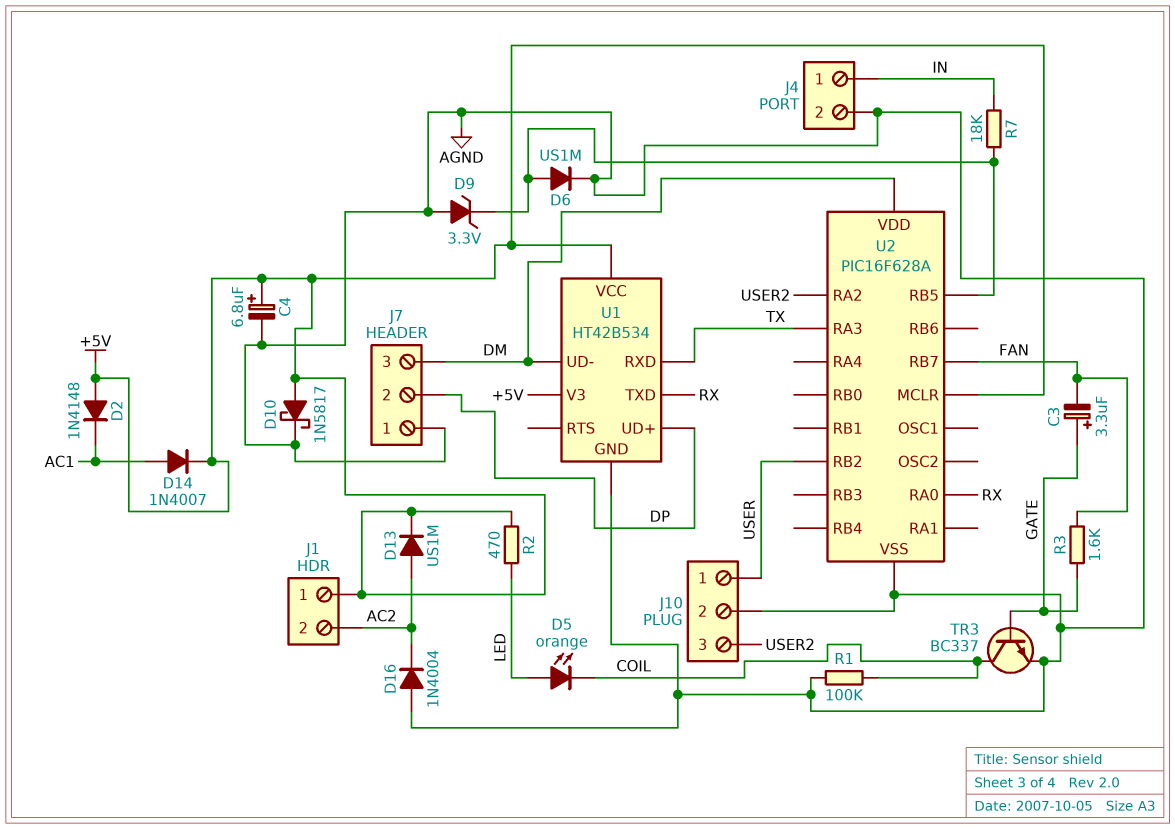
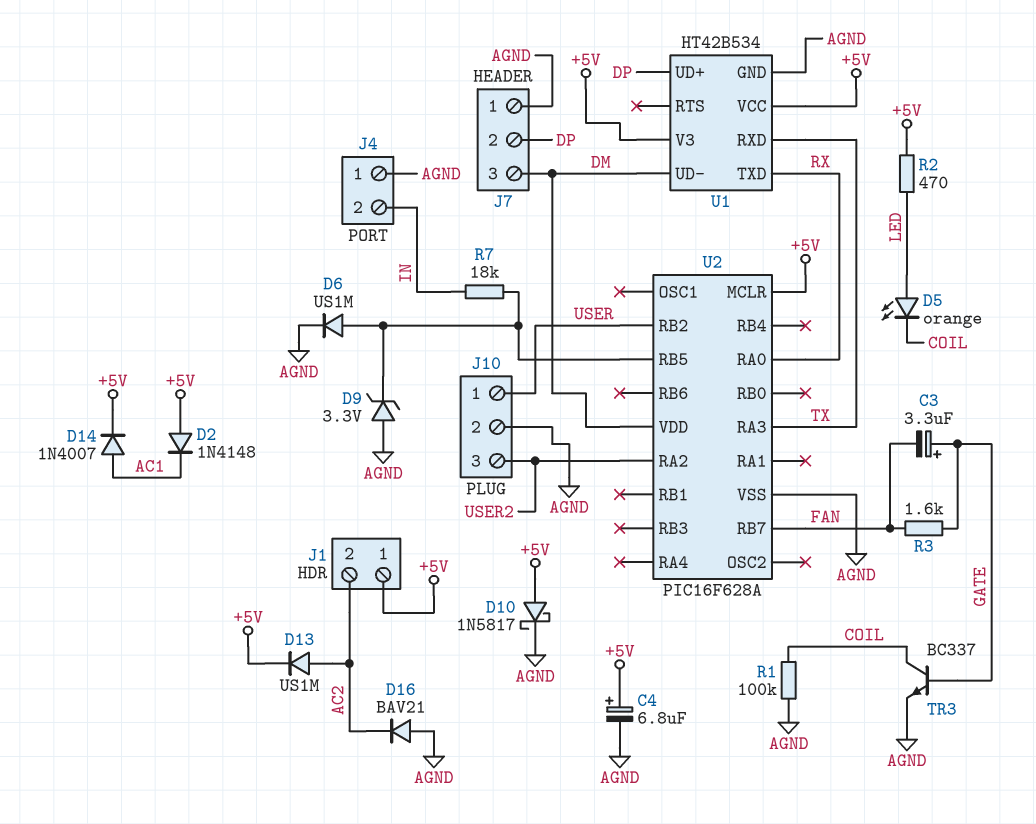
D16: diode 1N4004 (A AGND, K AC2) -> diode BAV21 (A AGND, K AC2)
J4 pin 1: IN -> AGND
J4 pin 2: AGND -> IN

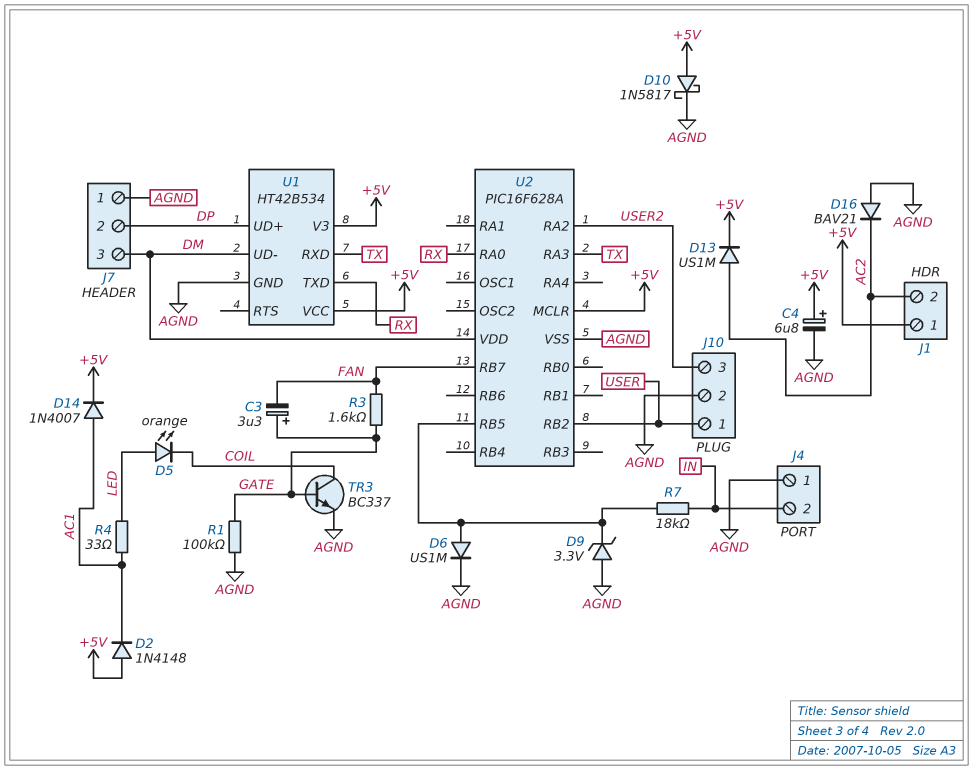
R1: 100k (AGND, COIL) -> 100k (AGND, GATE)
R2: 470 (+5V, LED) -> none
R4: none -> 33 (AC1, LED)

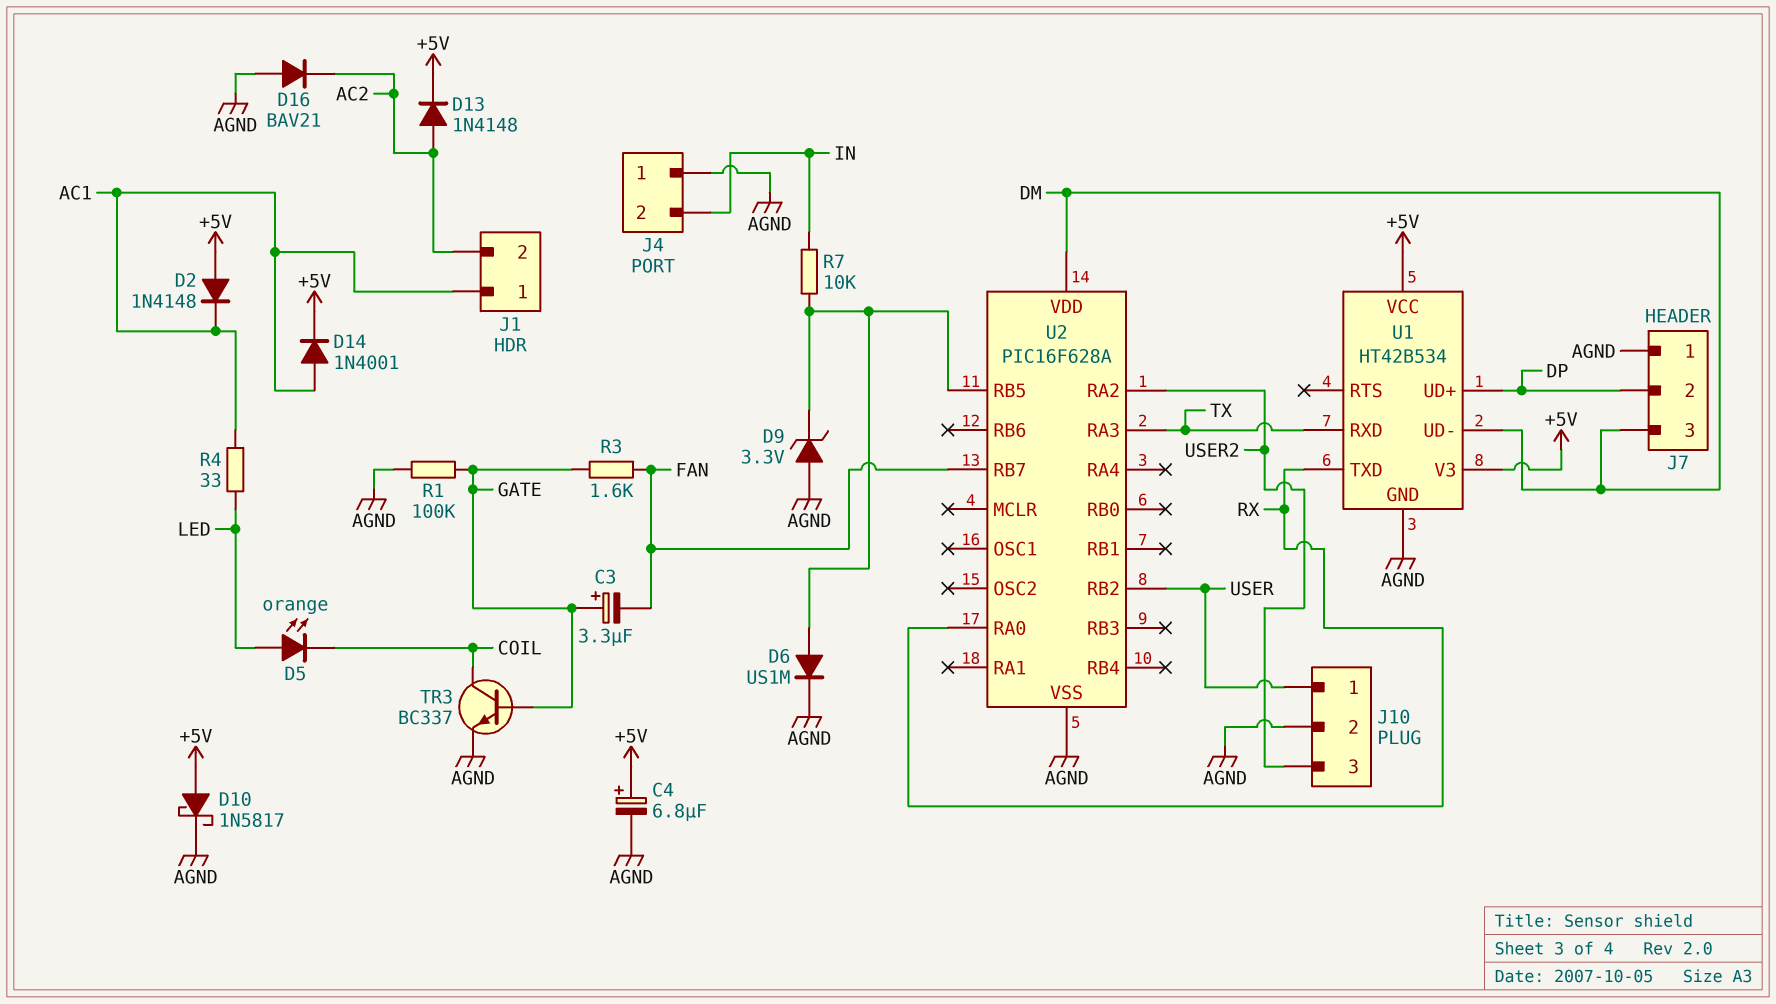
D13: diode US1M (A AC2, K +5V) -> diode 1N4148 (A AC2, K +5V)
D14: diode 1N4007 (A AC1, K +5V) -> diode 1N4001 (A AC1, K +5V)
J1 pin 1: +5V -> AC1
R7: 18k (IN, U2/RB5) -> 10k (IN, U2/RB5)
U2 pin MCLR: +5V -> none

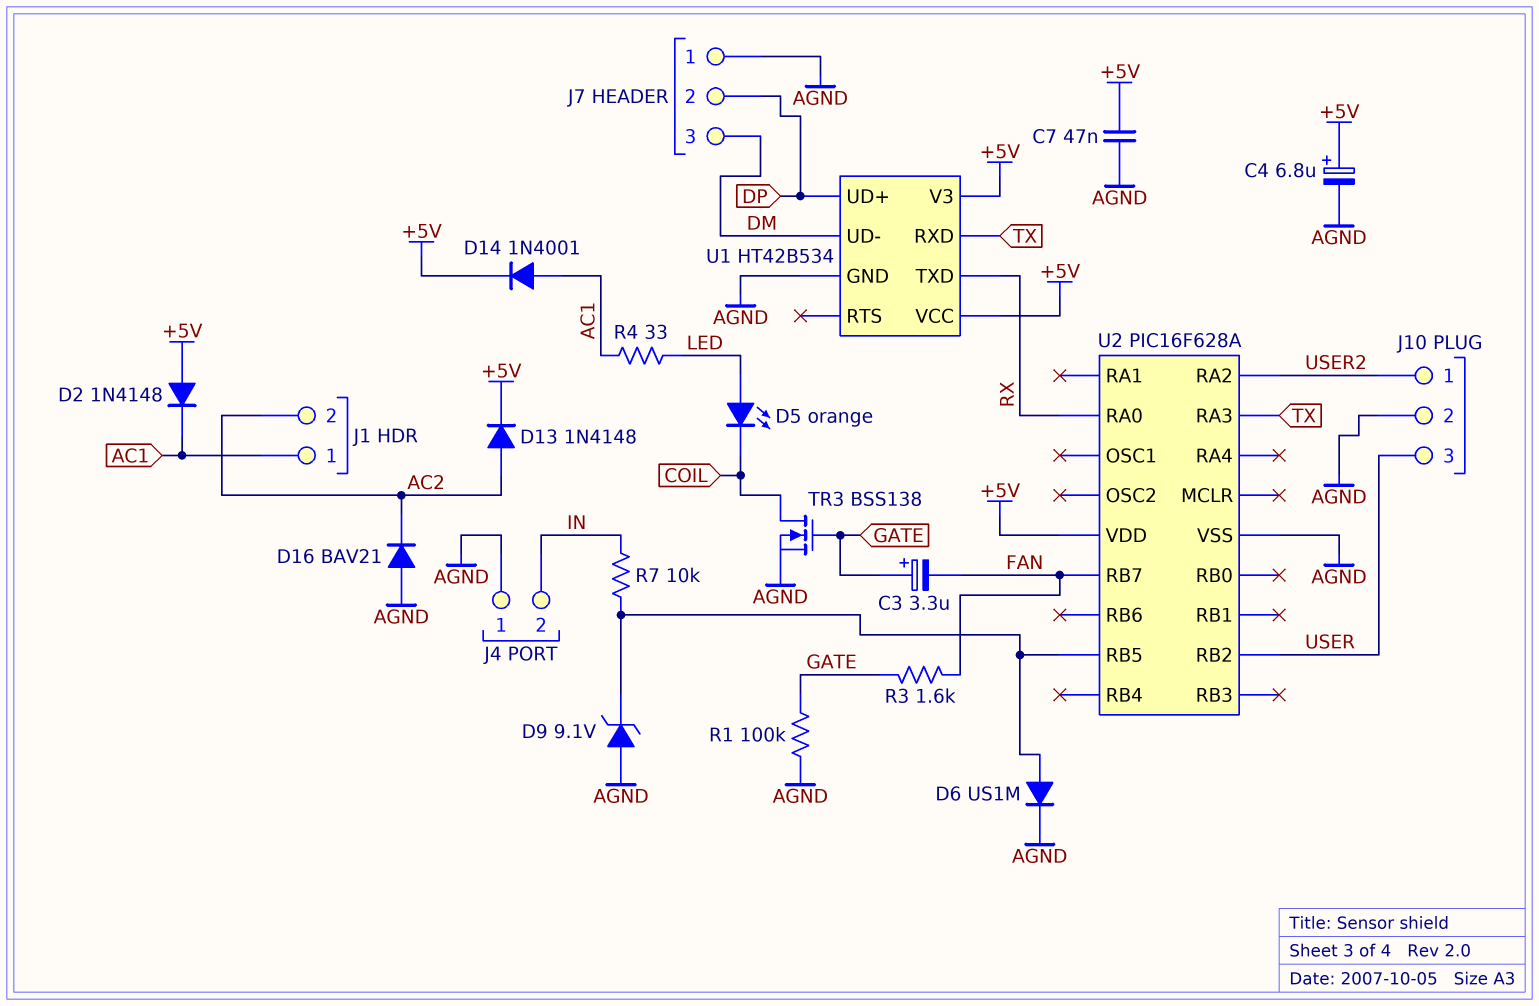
C7: none -> 47nF (+5V, AGND)
D9: zener 3.3V (A AGND, K U2/RB5) -> zener 9.1V (A AGND, K U2/RB5)
D10: schottky 1N5817 (A +5V, K AGND) -> none
J10 pin 1: USER -> USER2
J10 pin 3: USER2 -> USER
TR3: NPN BC337 (B GATE, C COIL, E AGND) -> NMOS BSS138 (G GATE, D COIL, S AGND)
U2 pin VDD: DM -> +5V

